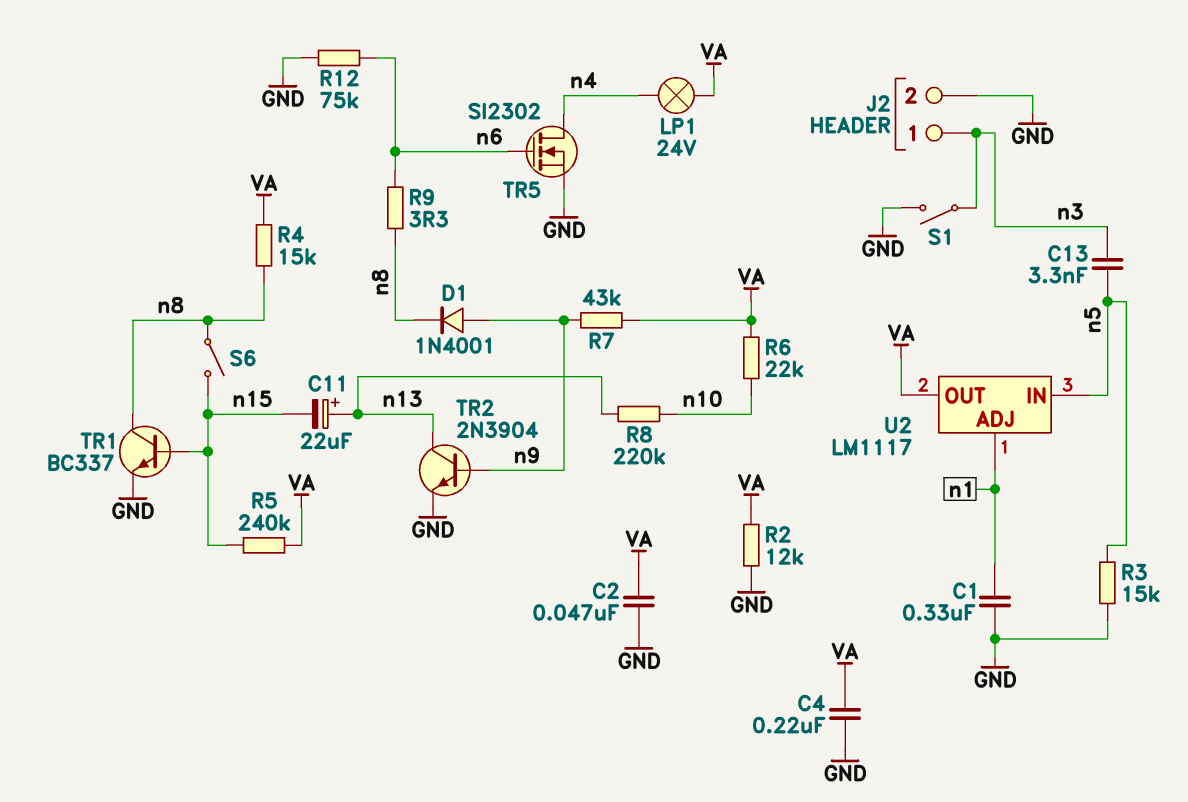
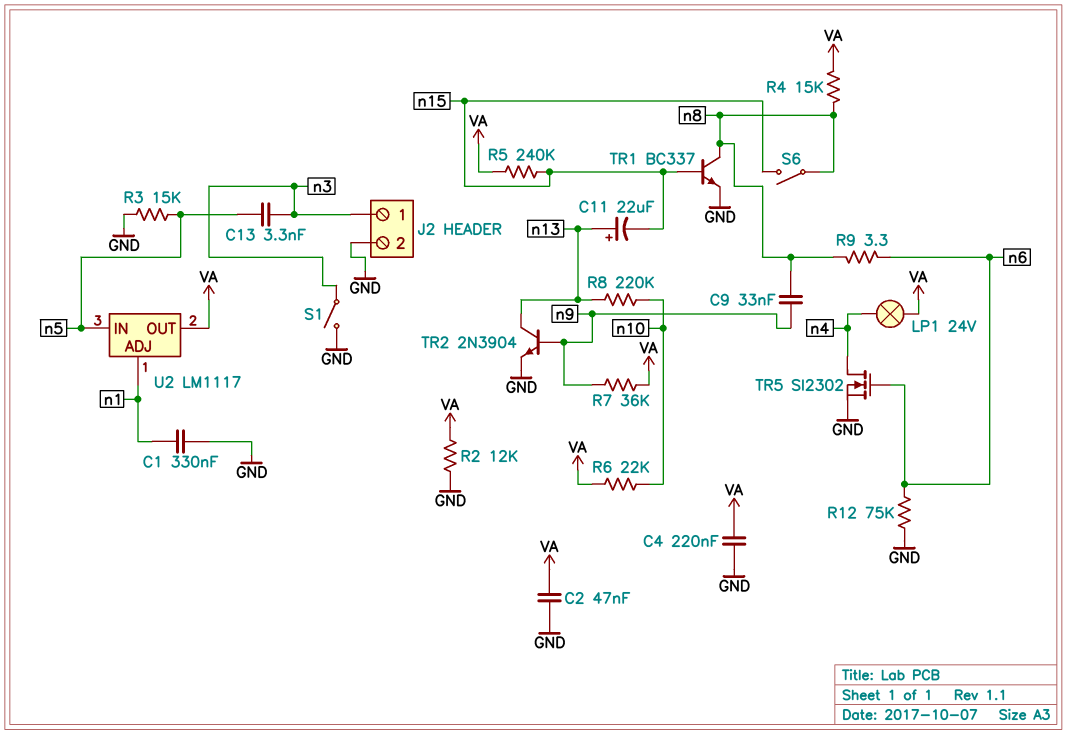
C9: none -> 33nF (n8, n9)
D1: diode 1N4001 (A n9, K n8) -> none
R7: 43k (VA, n9) -> 36k (VA, n9)

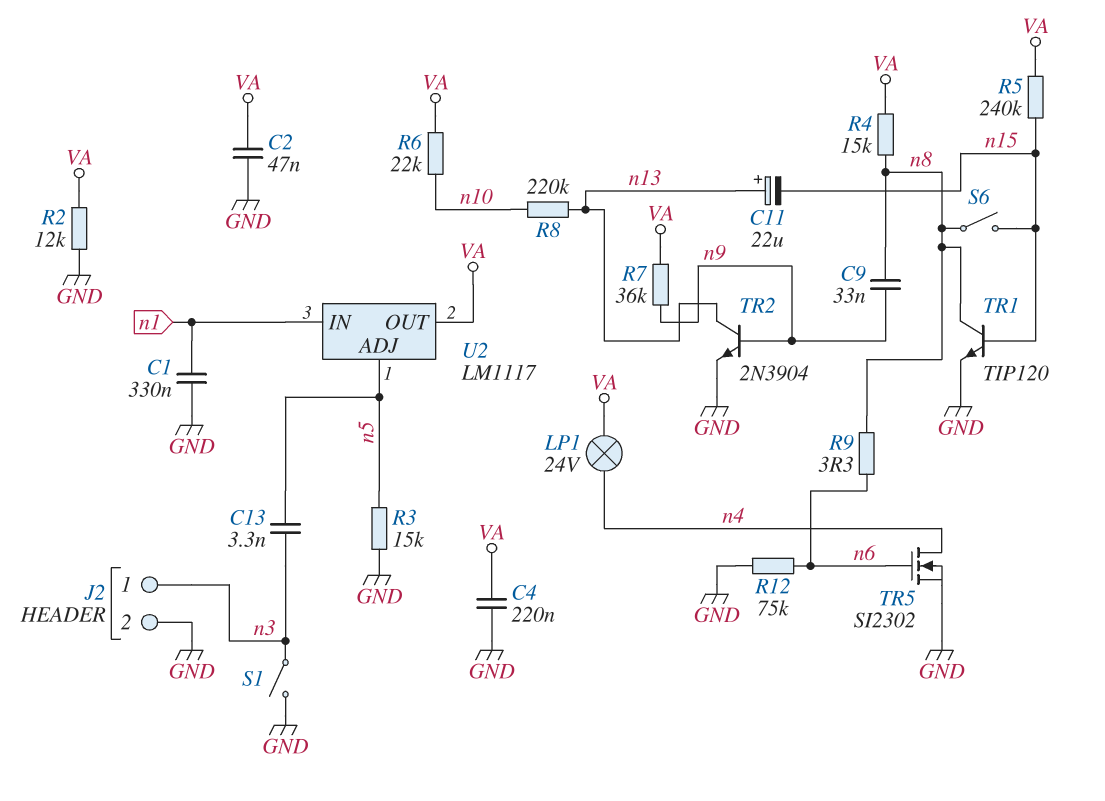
TR1: NPN BC337 (B n15, C n8, E GND) -> NPN TIP120 (B n15, C n8, E GND)
U2 pin ADJ: n1 -> n5
U2 pin IN: n5 -> n1

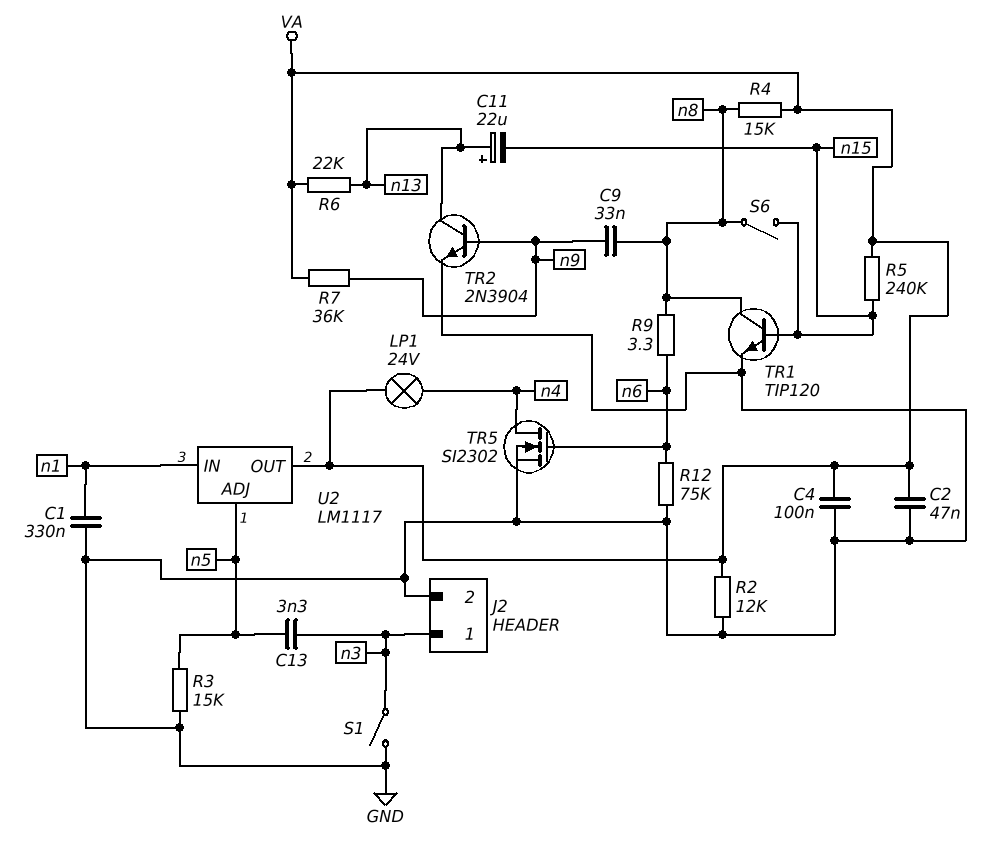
C4: 220nF (GND, VA) -> 100nF (GND, VA)
R6: 22k (VA, n10) -> 22k (VA, n13)
R8: 220k (n10, n13) -> none

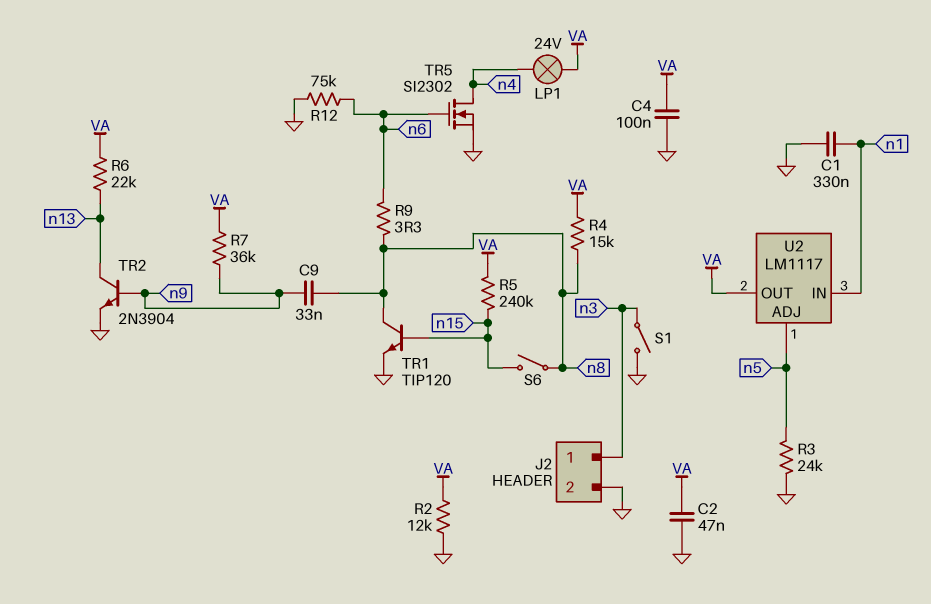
C11: 22uF (plus n13, minus n15) -> none
C13: 3.3nF (n3, n5) -> none
R3: 15k (GND, n5) -> 24k (GND, n5)

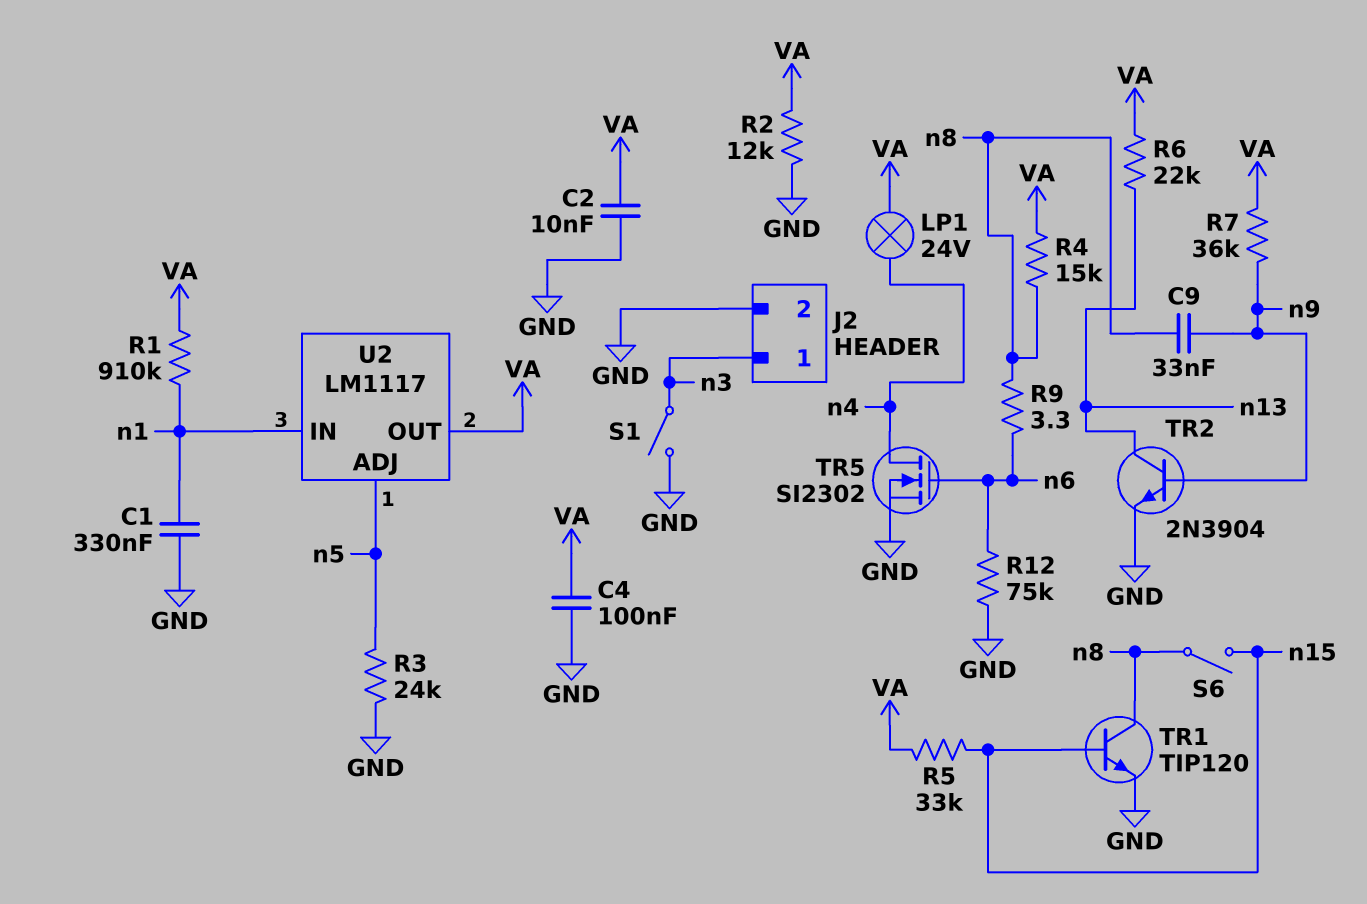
C2: 47nF (GND, VA) -> 10nF (GND, VA)
R1: none -> 910k (VA, n1)
R5: 240k (VA, n15) -> 33k (VA, n15)

